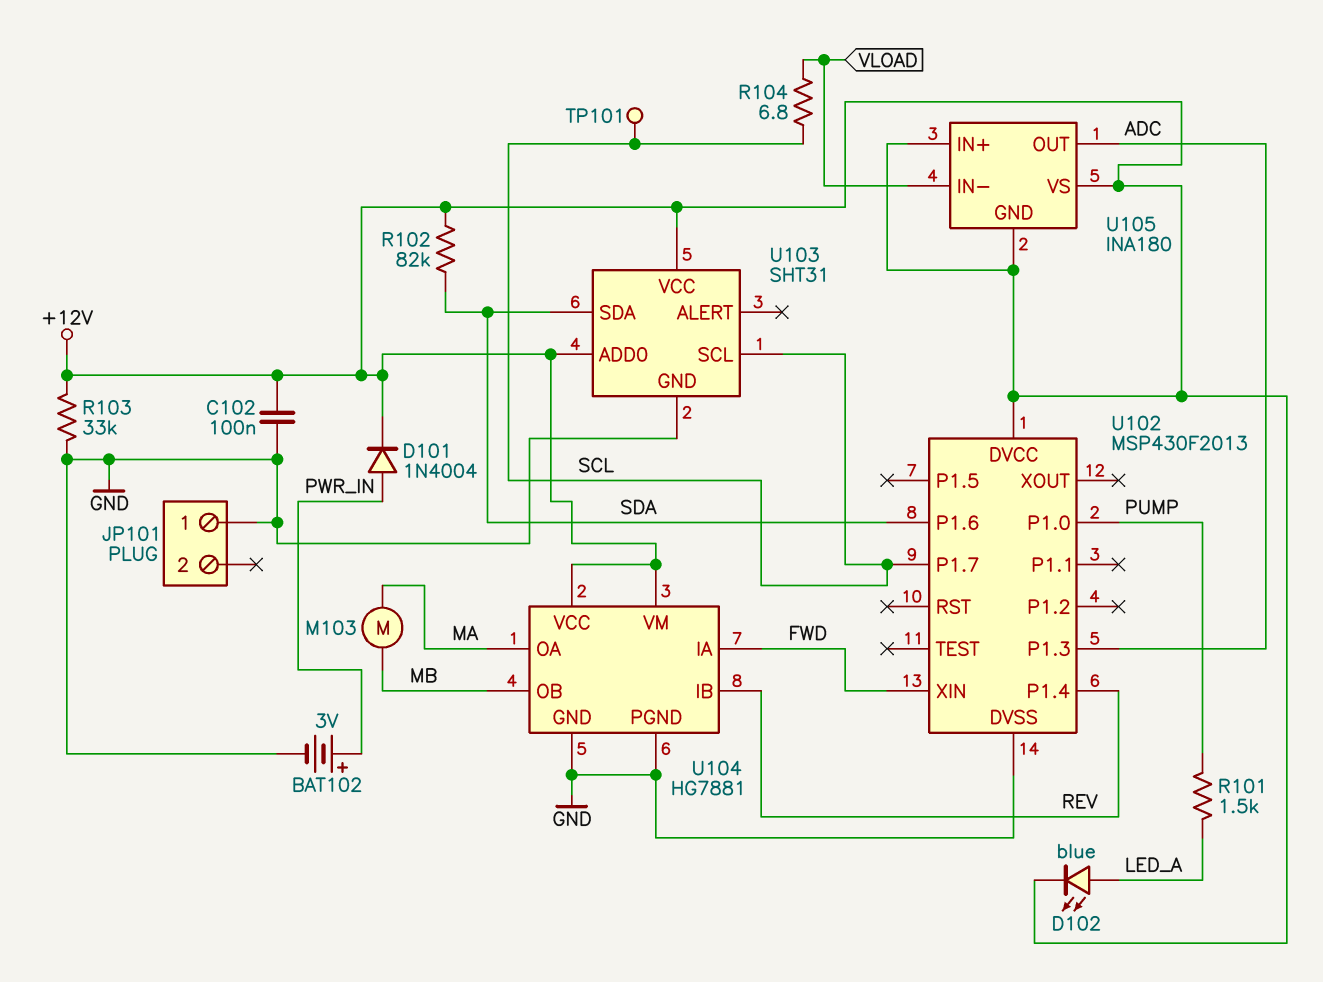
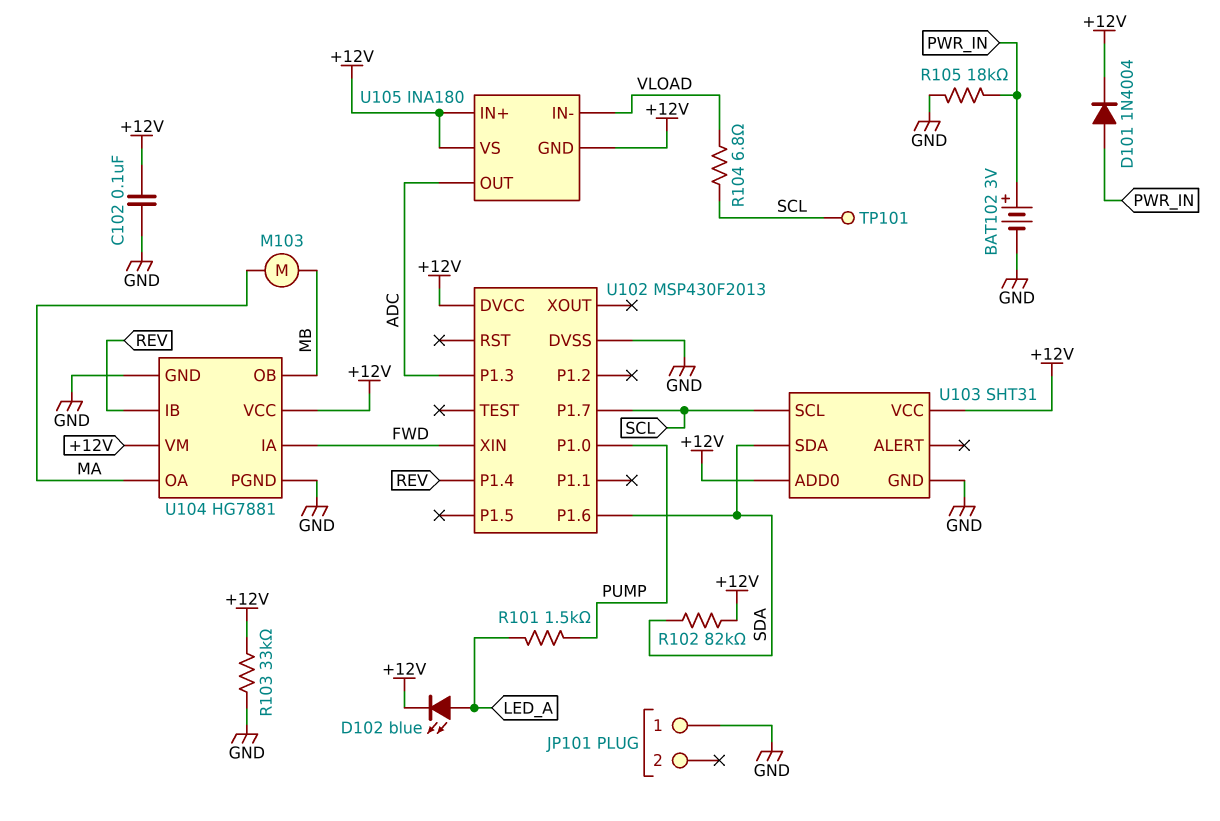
R105: none -> 18k (GND, PWR_IN)

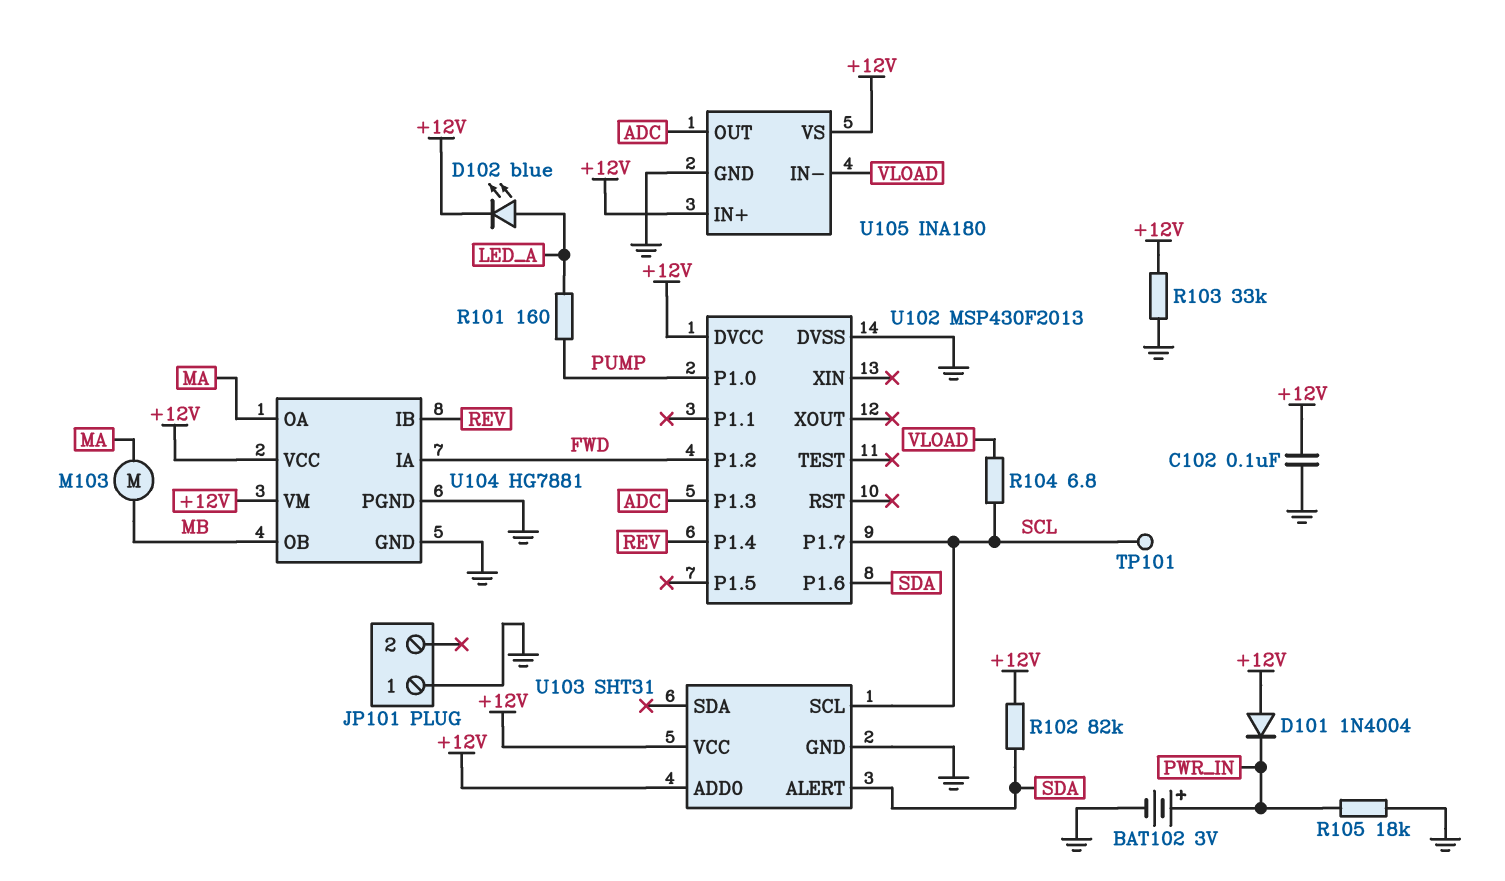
D101: diode 1N4004 (A PWR_IN, K +12V) -> diode 1N4004 (A +12V, K PWR_IN)
R101: 1.5k (LED_A, PUMP) -> 160 (LED_A, PUMP)
U102 pin P1.2: none -> FWD
U102 pin XIN: FWD -> none
U103 pin ALERT: none -> SDA
U103 pin SDA: SDA -> none
U105 pin GND: +12V -> GND

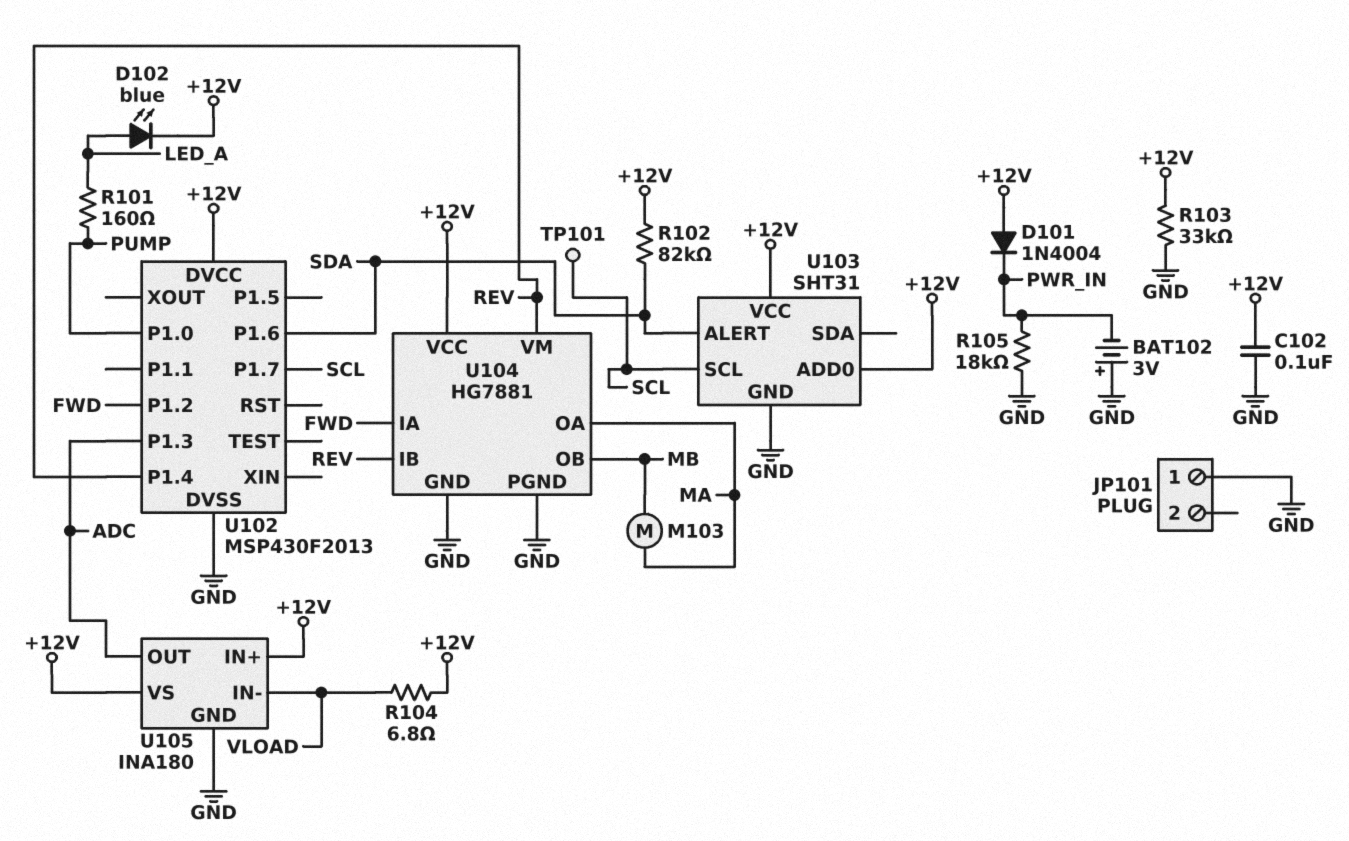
BAT102: 3V (plus PWR_IN, minus GND) -> 3V (plus GND, minus PWR_IN)
R104: 6.8 (SCL, VLOAD) -> 6.8 (+12V, VLOAD)
U104 pin VM: +12V -> REV

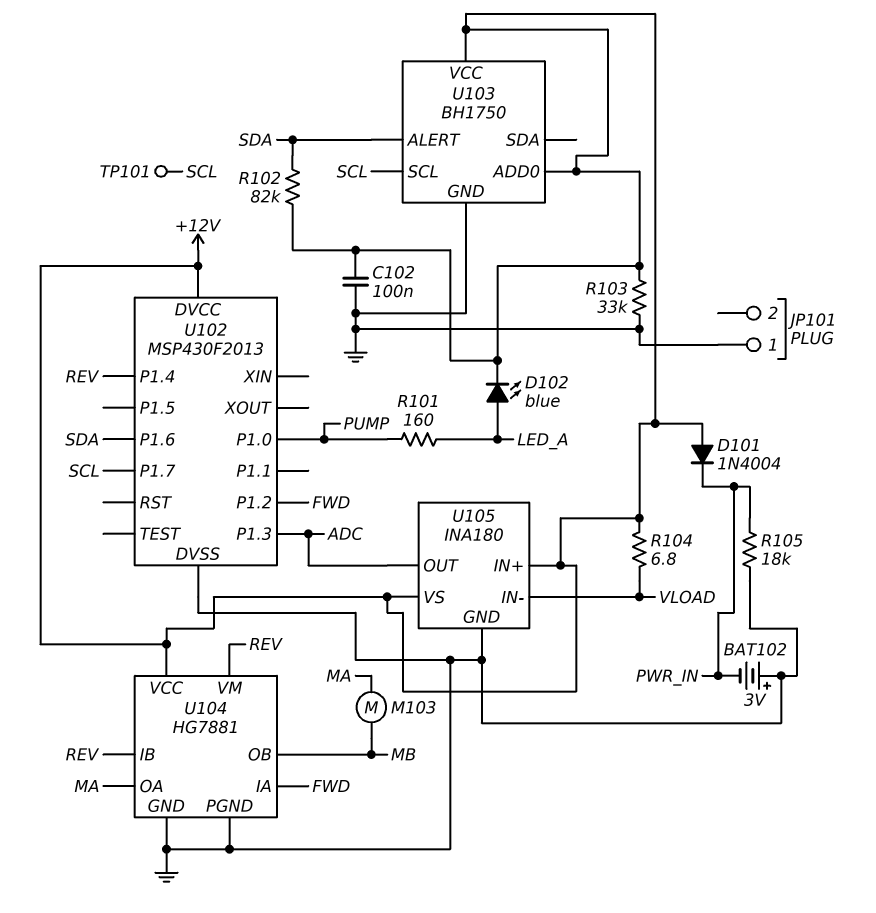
U103: SHT31 -> BH1750

